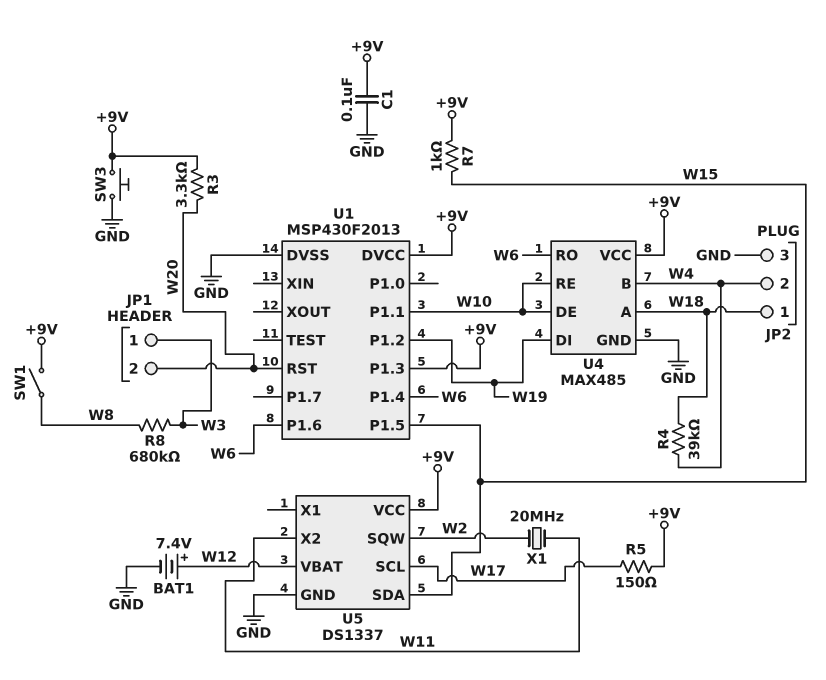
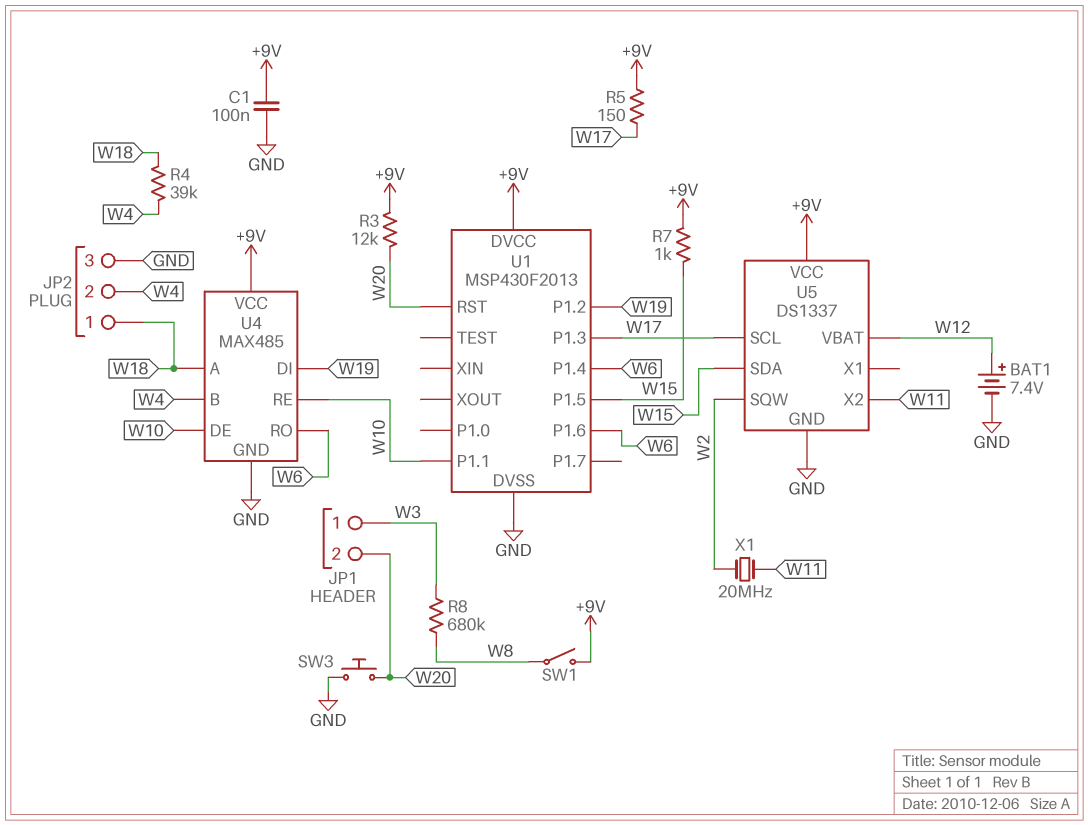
R3: 3.3k (+9V, W20) -> 12k (+9V, W20)
SW3: button (+9V, GND) -> button (GND, W20)
U1 pin P1.3: +9V -> W17

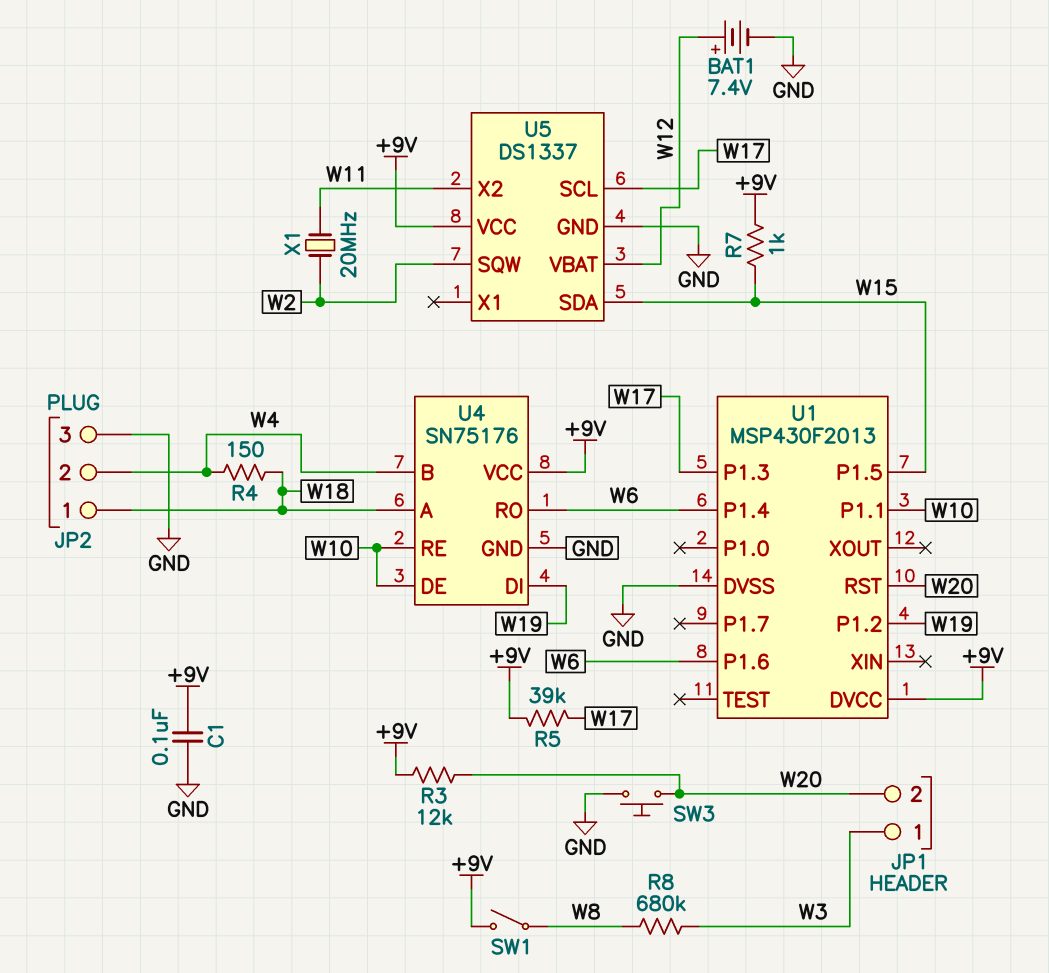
R4: 39k (W4, W18) -> 150 (W4, W18)
R5: 150 (+9V, W17) -> 39k (+9V, W17)
U4: MAX485 -> SN75176

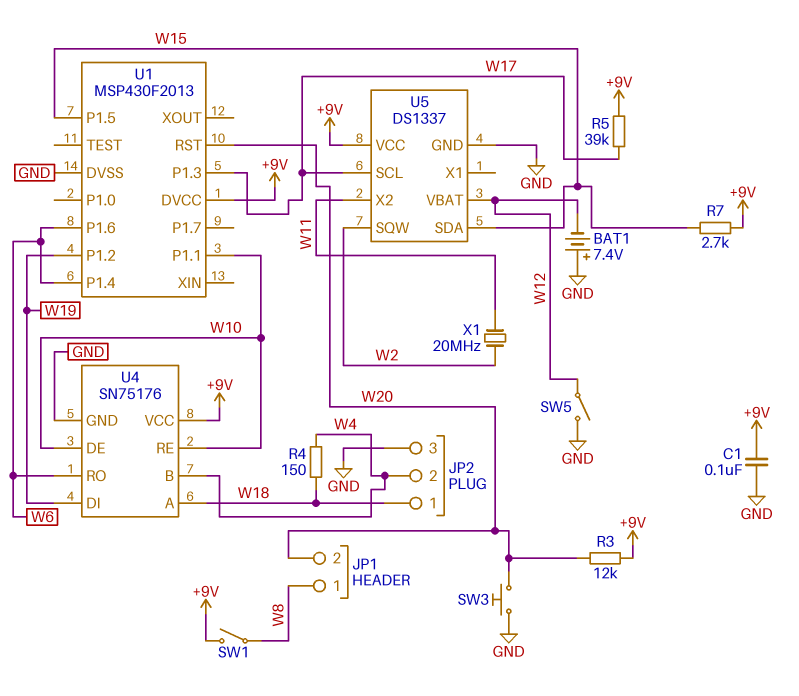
BAT1: 7.4V (plus W12, minus GND) -> 7.4V (plus GND, minus W12)
JP1 pin 1: W3 -> W8
R7: 1k (+9V, W15) -> 2.7k (+9V, W15)
R8: 680k (W3, W8) -> none
SW5: none -> switch (GND, W12)

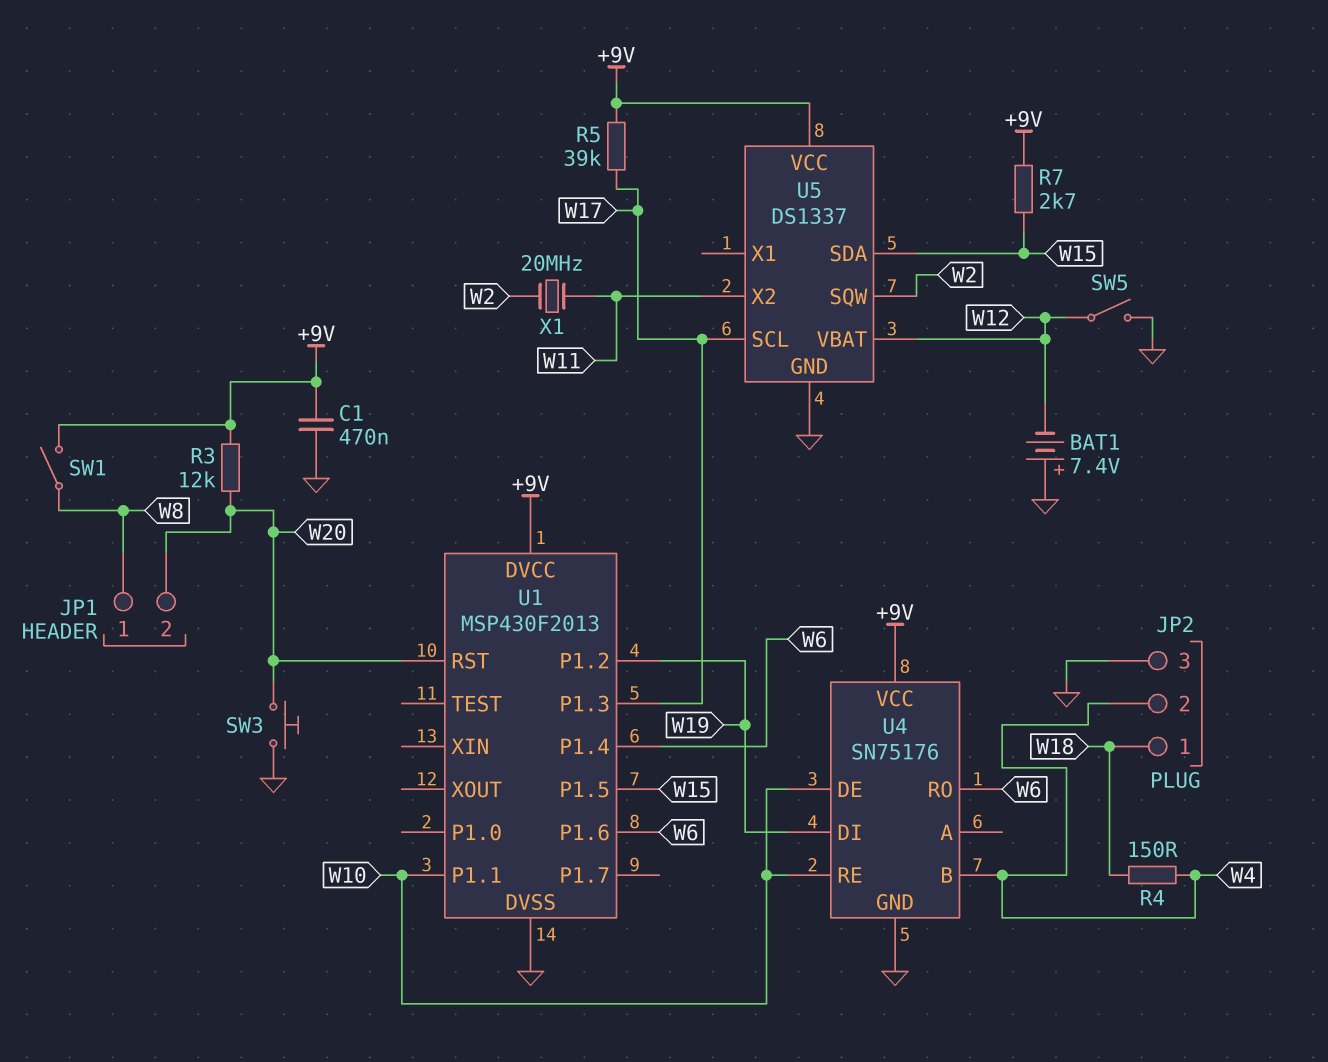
C1: 100nF (+9V, GND) -> 470nF (+9V, GND)
U4 pin A: W18 -> none

